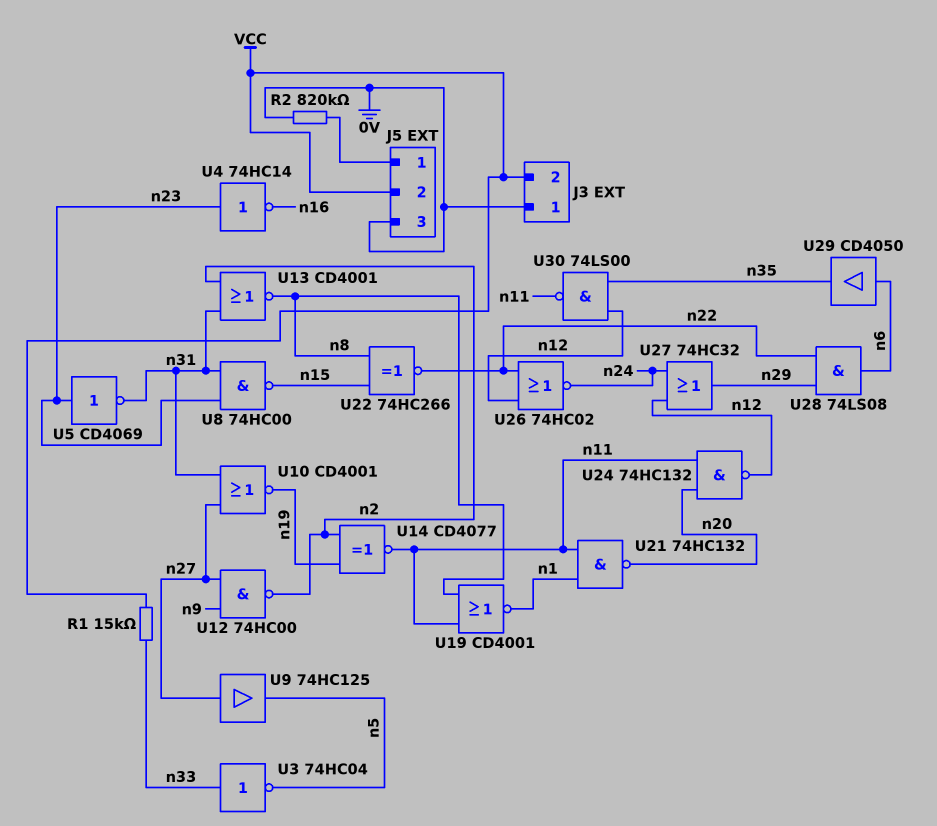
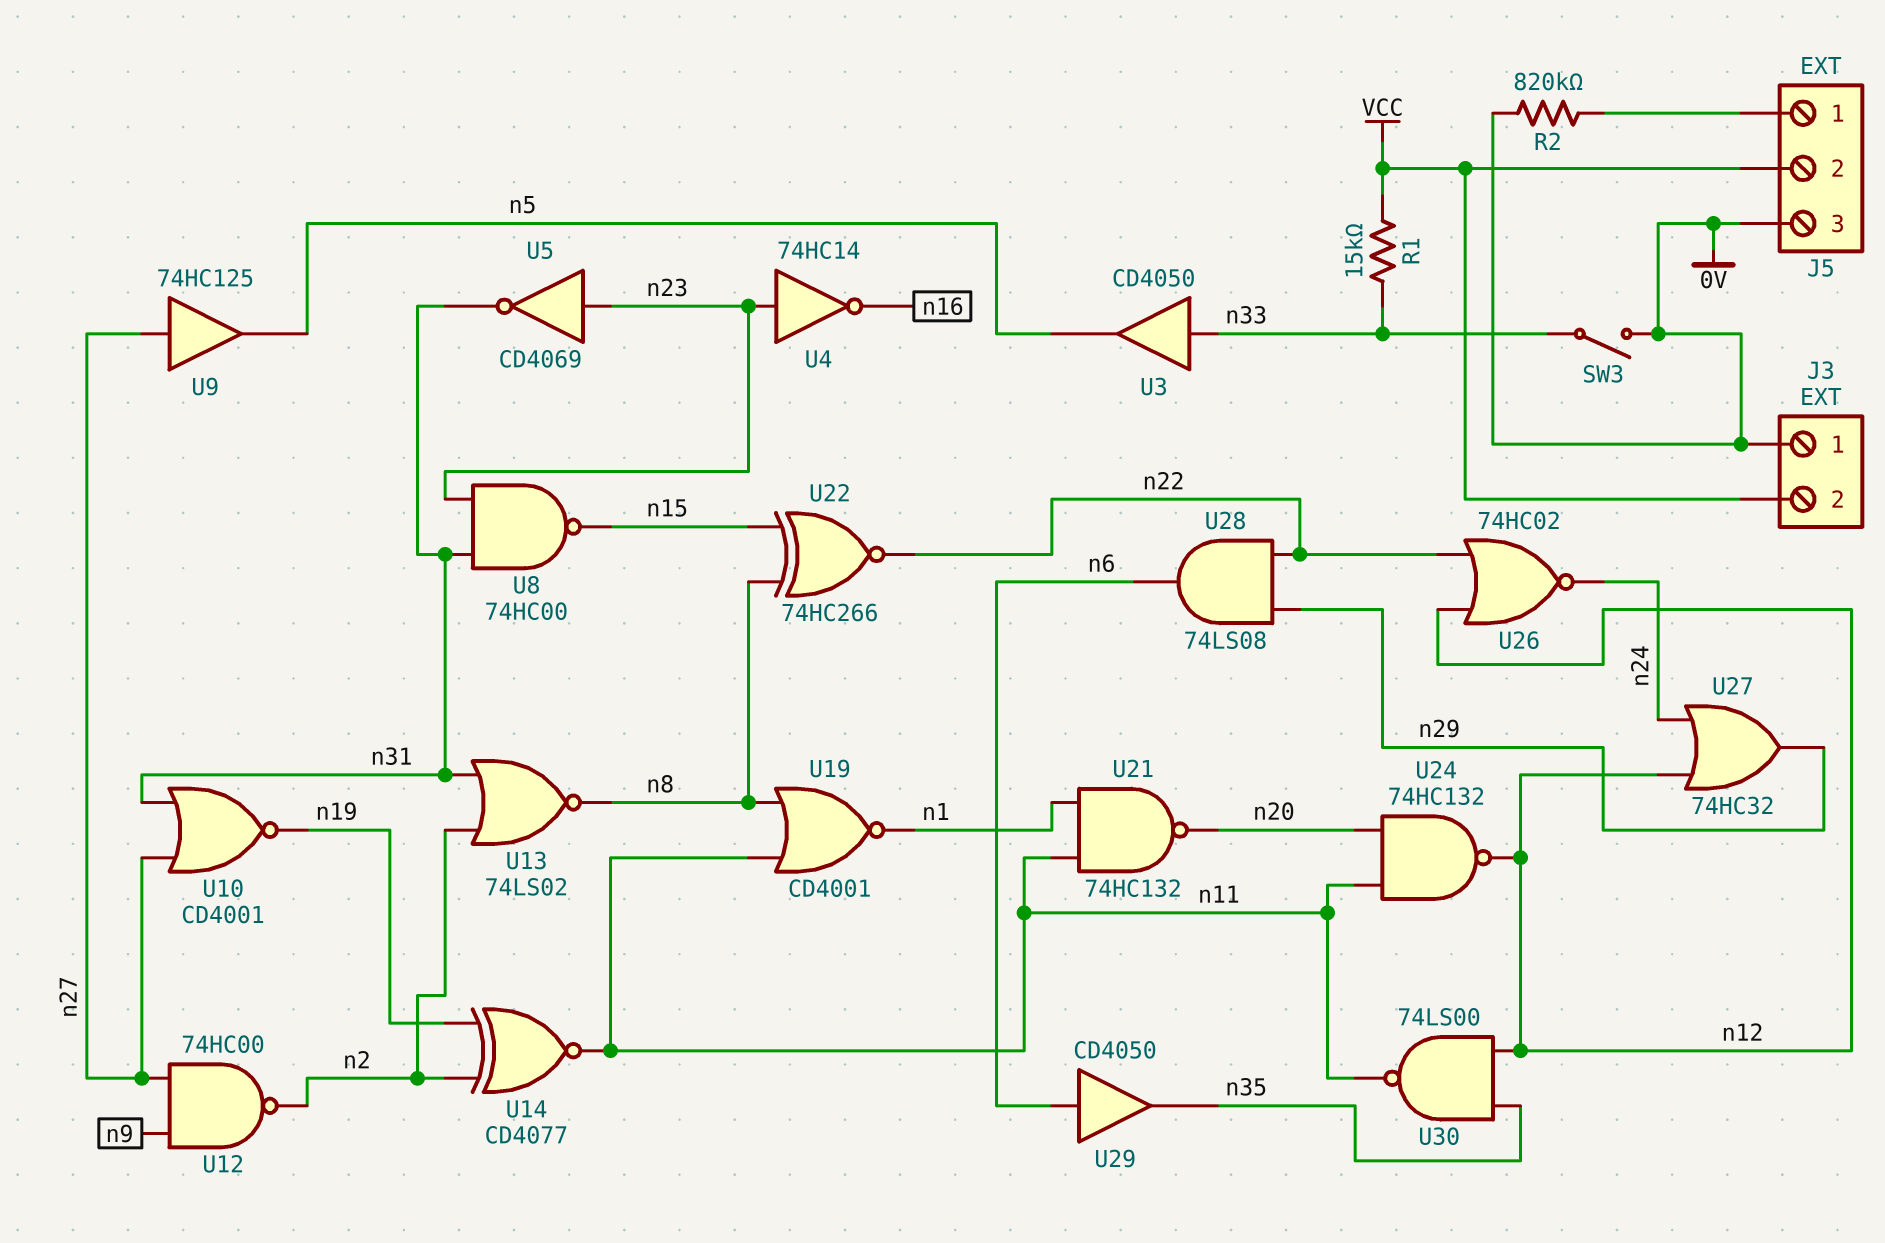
SW3: none -> switch (0V, n33)
U3: NOT 74HC04 (in n33, out n5) -> buffer CD4050 (in n33, out n5)
U13: NOR CD4001 (in n2, in n31, out n8) -> NOR 74LS02 (in n2, in n31, out n8)

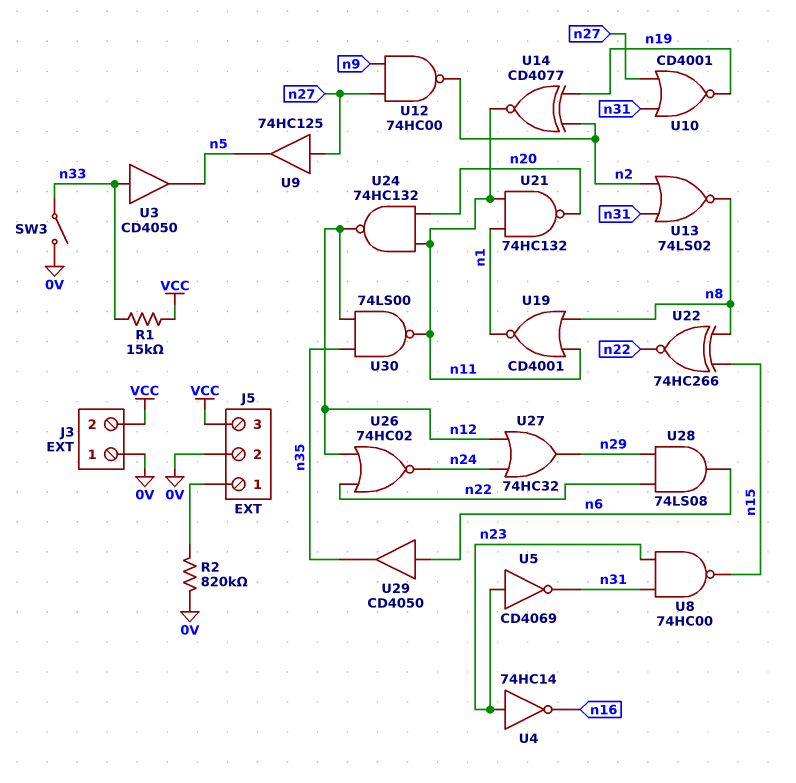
J5 pin 2: VCC -> 0V
J5 pin 3: 0V -> VCC

